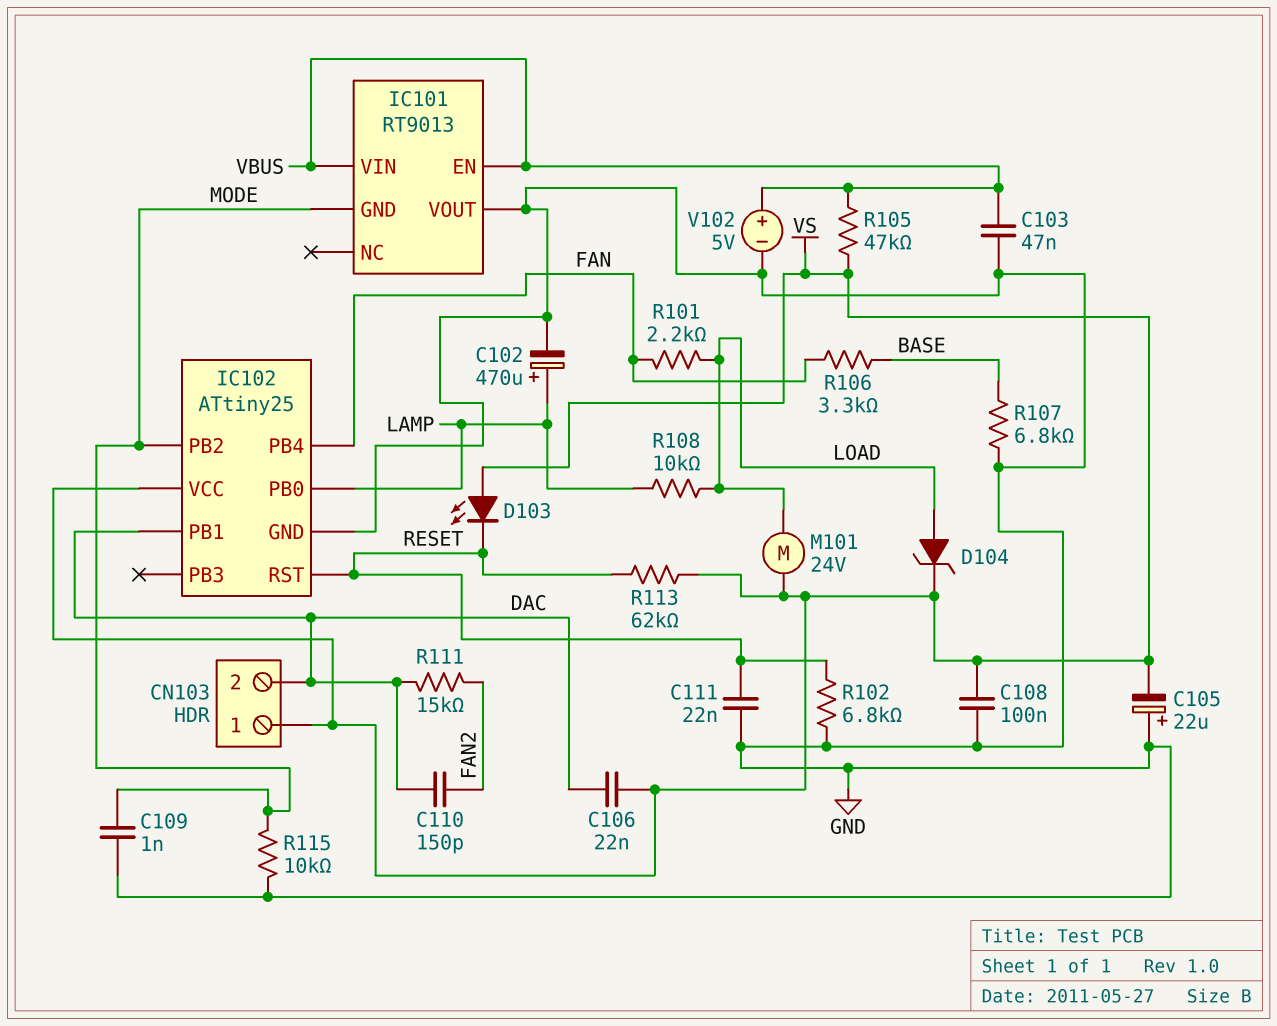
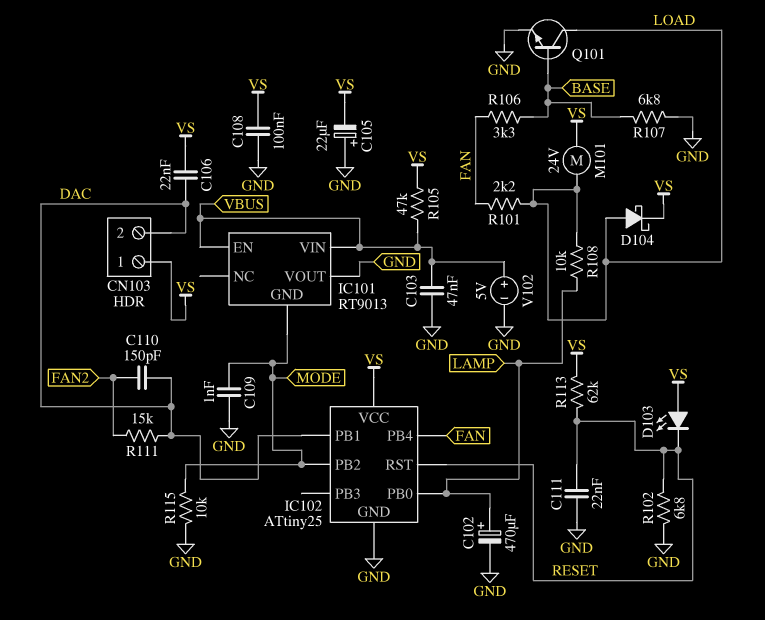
D104: zener (A LOAD, K VS) -> schottky (A LOAD, K VS)
Q101: none -> NPN (B BASE, C LOAD, E GND)

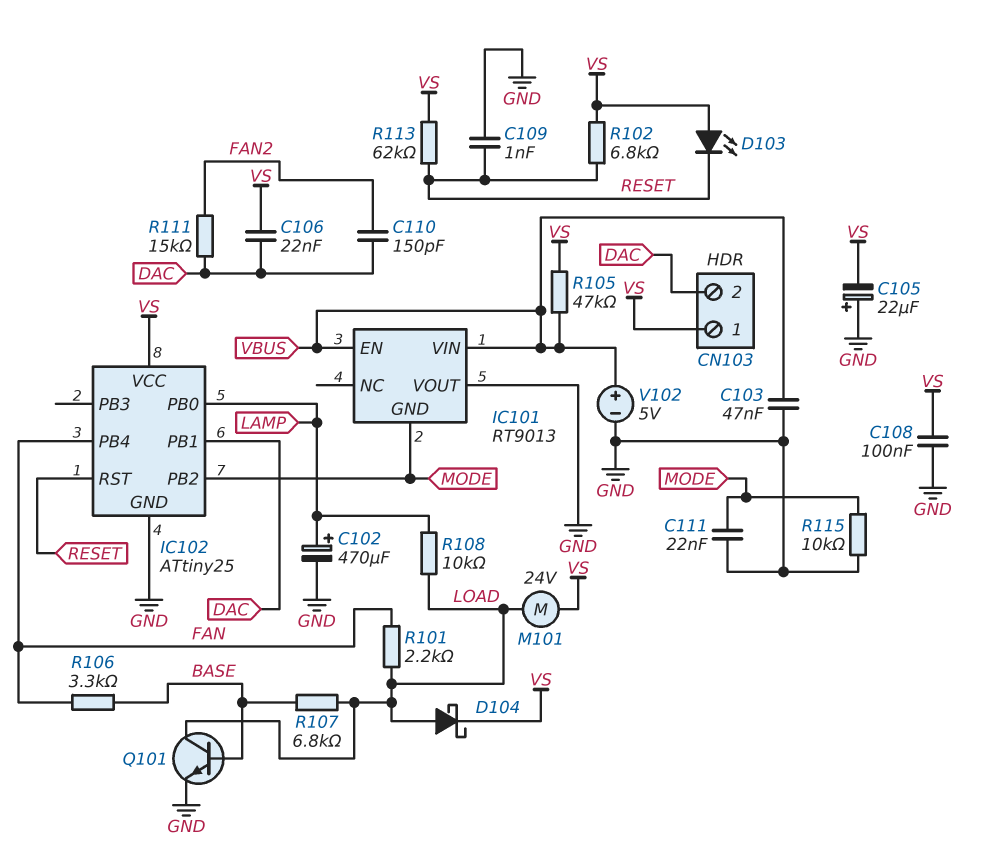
C109: 1nF (GND, MODE) -> 1nF (GND, RESET)
C111: 22nF (GND, RESET) -> 22nF (GND, MODE)
R102: 6.8k (GND, RESET) -> 6.8k (RESET, VS)
R107: 6.8k (BASE, GND) -> 6.8k (BASE, LOAD)

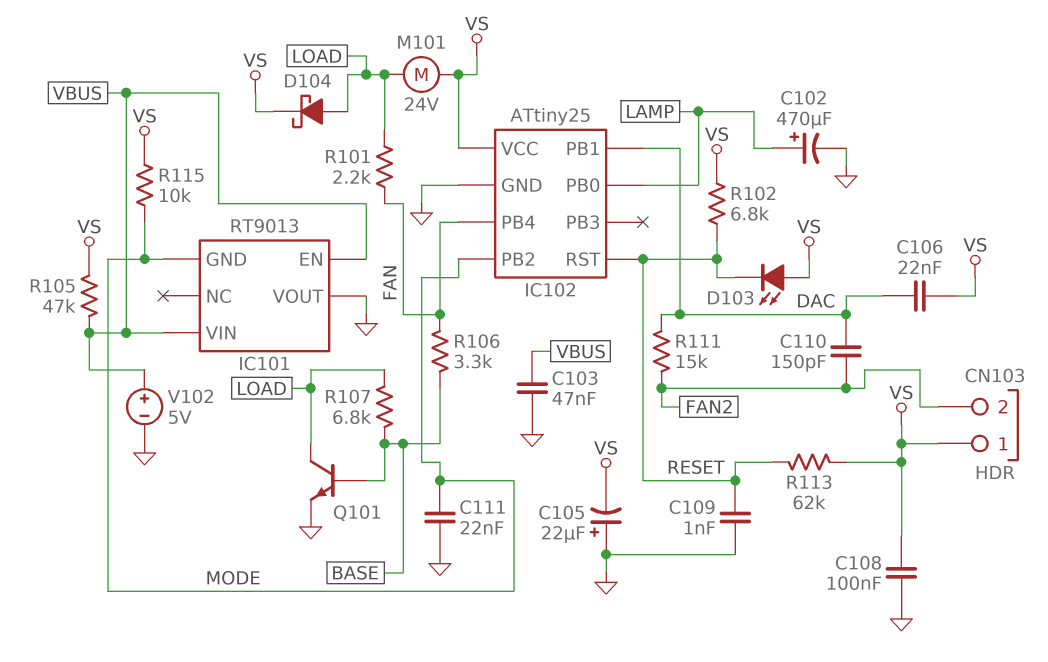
CN103 pin 2: DAC -> FAN2
R108: 10k (LAMP, LOAD) -> none
R115: 10k (GND, MODE) -> 10k (MODE, VS)

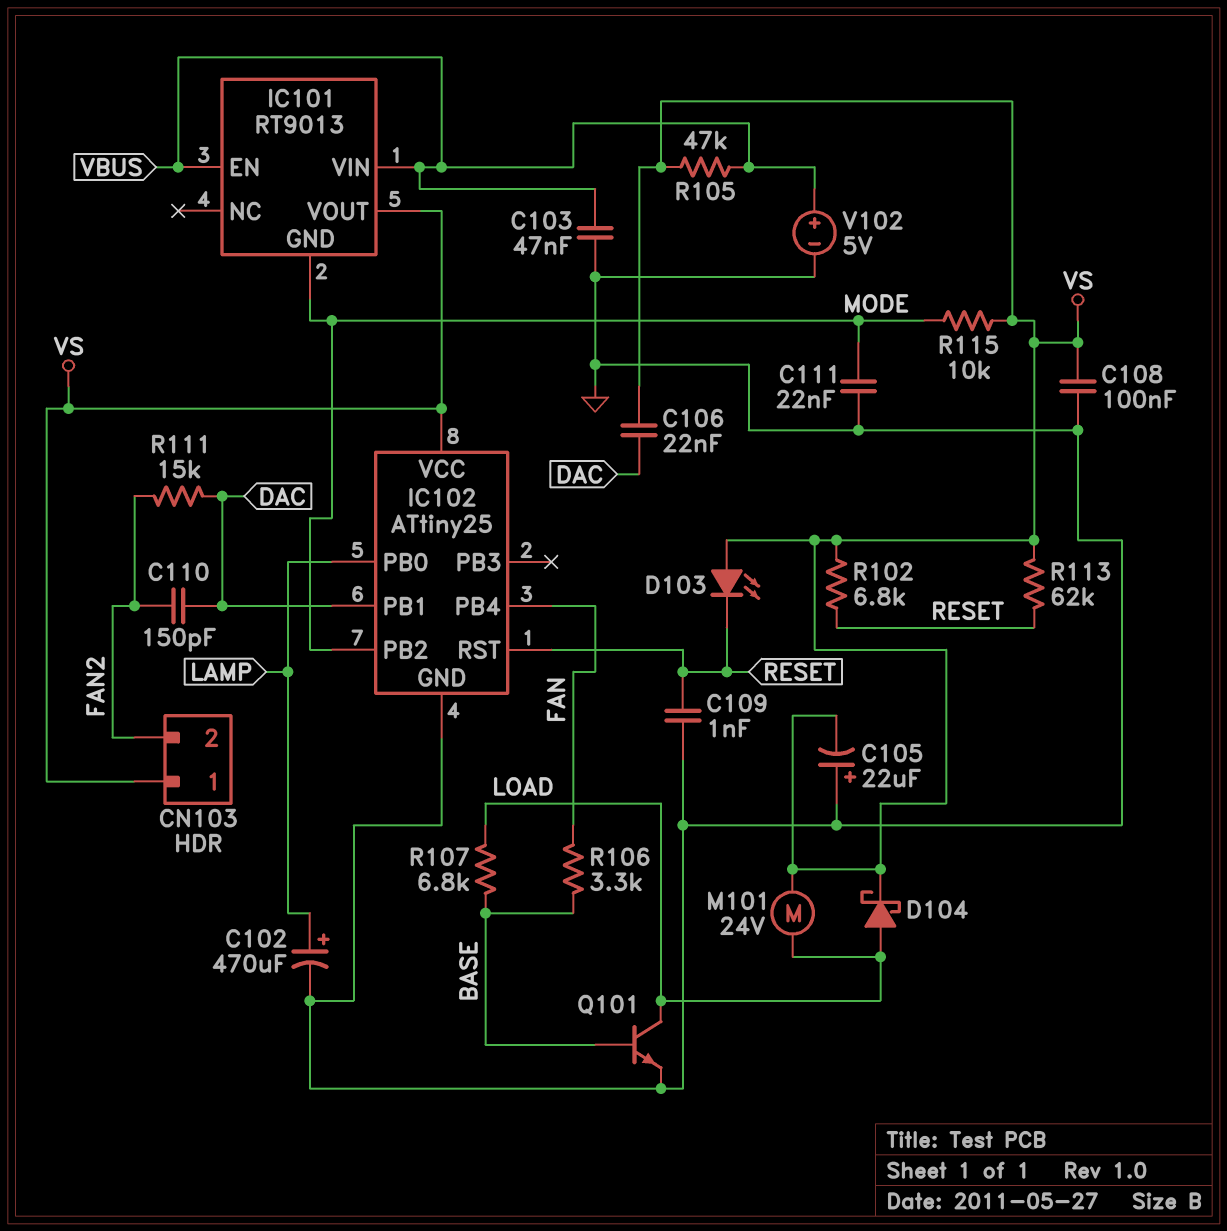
IC101 pin VOUT: GND -> VS
R101: 2.2k (FAN, LOAD) -> none

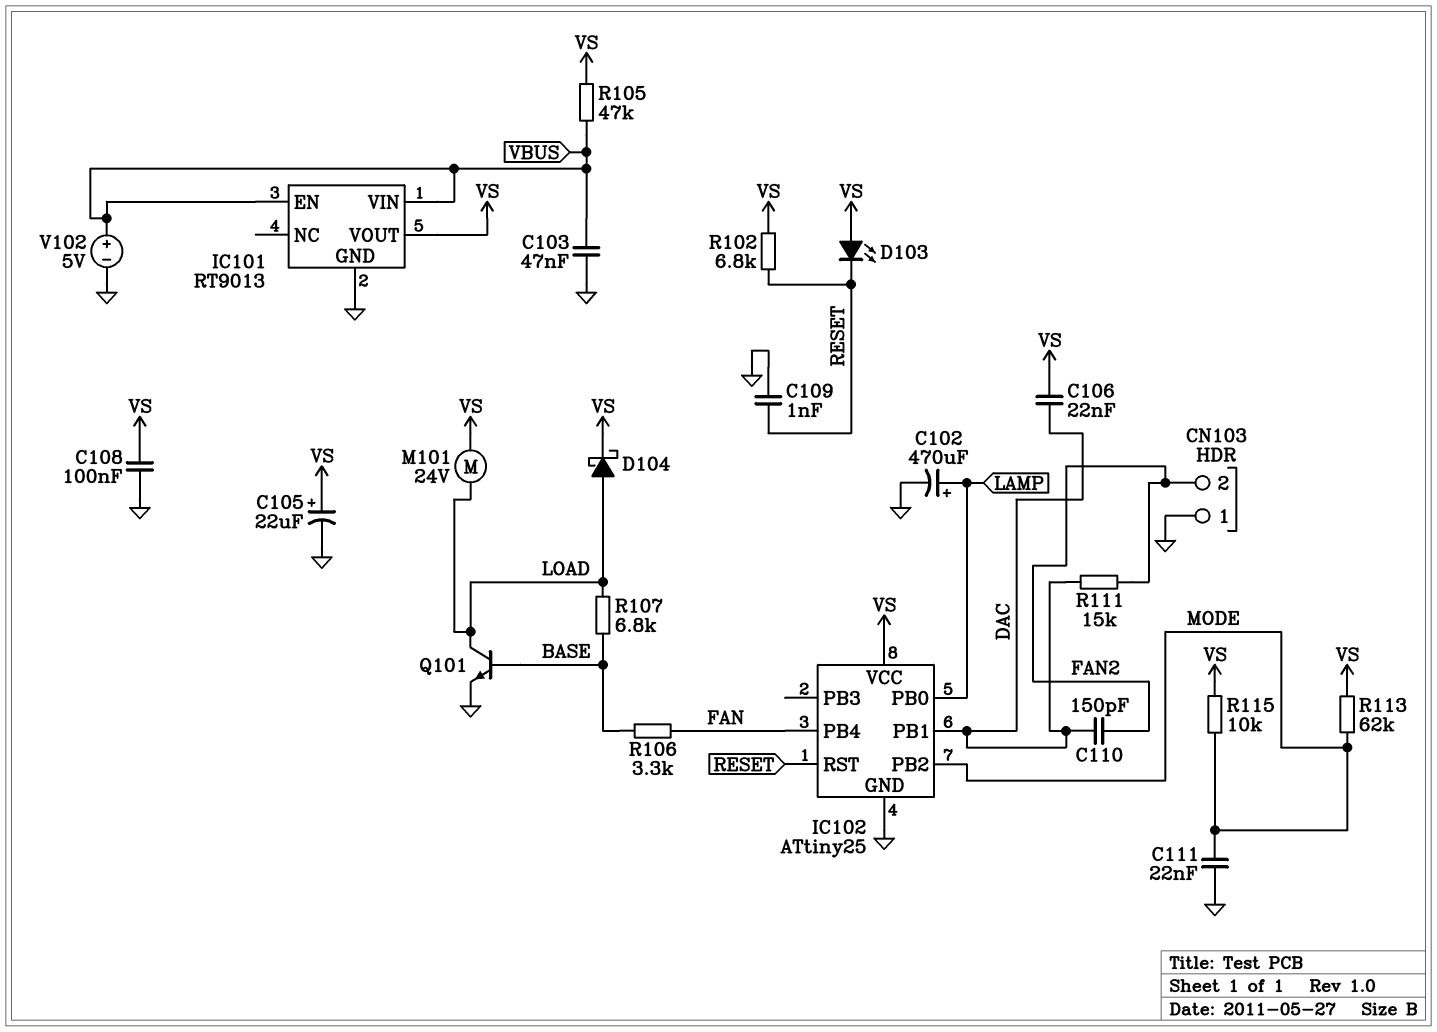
C105: 22uF (plus GND, minus VS) -> 22uF (plus VS, minus GND)
CN103 pin 1: VS -> GND
IC101 pin GND: MODE -> GND
R113: 62k (RESET, VS) -> 62k (MODE, VS)

